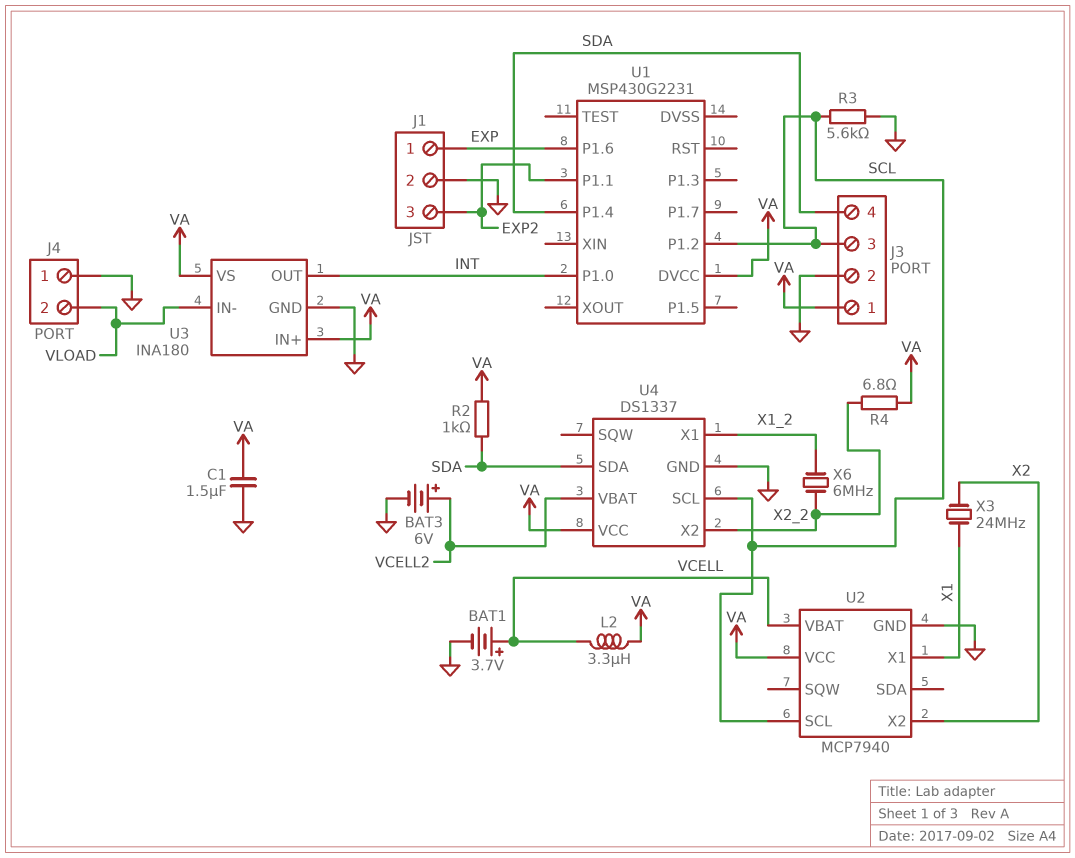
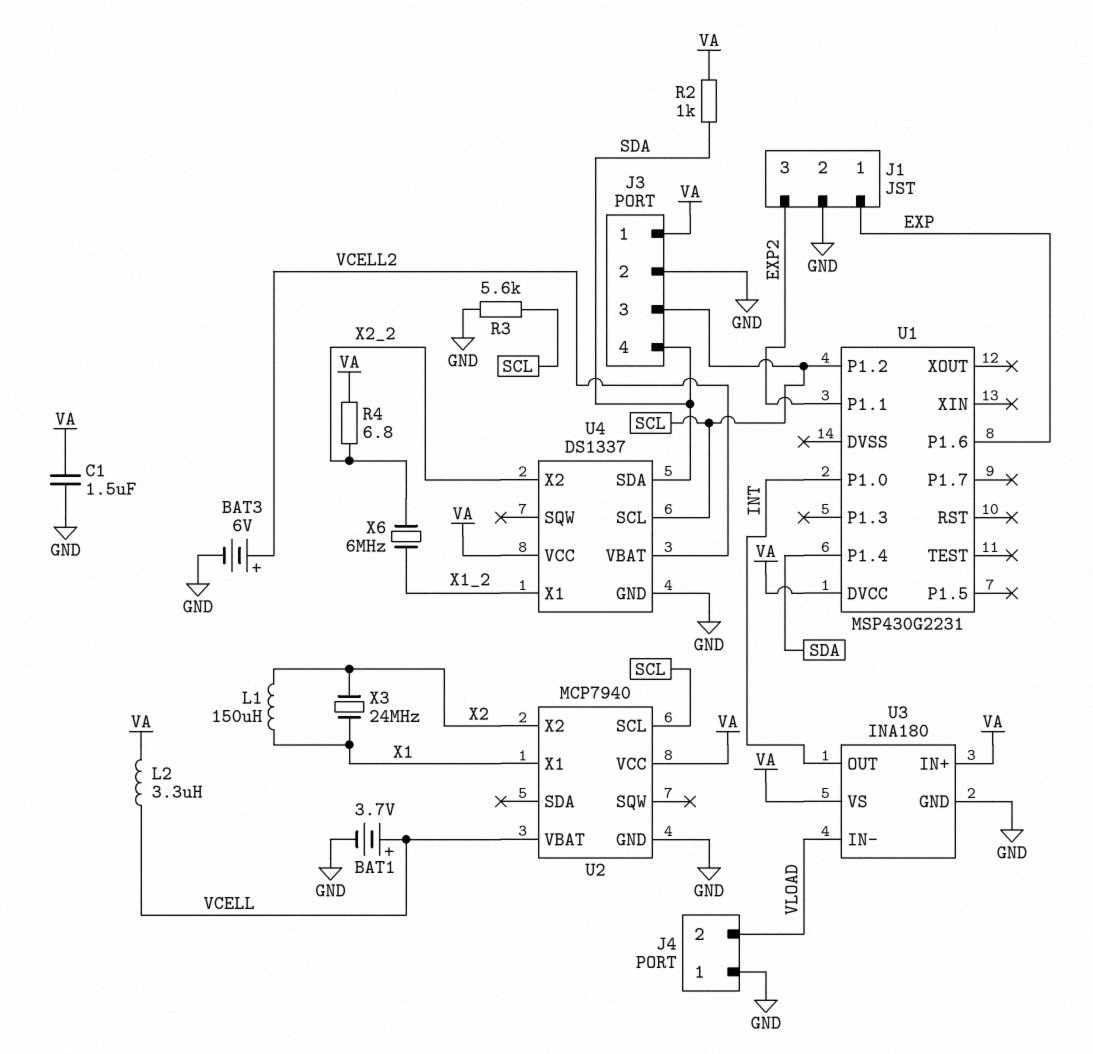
L1: none -> 150uH (X1, X2)

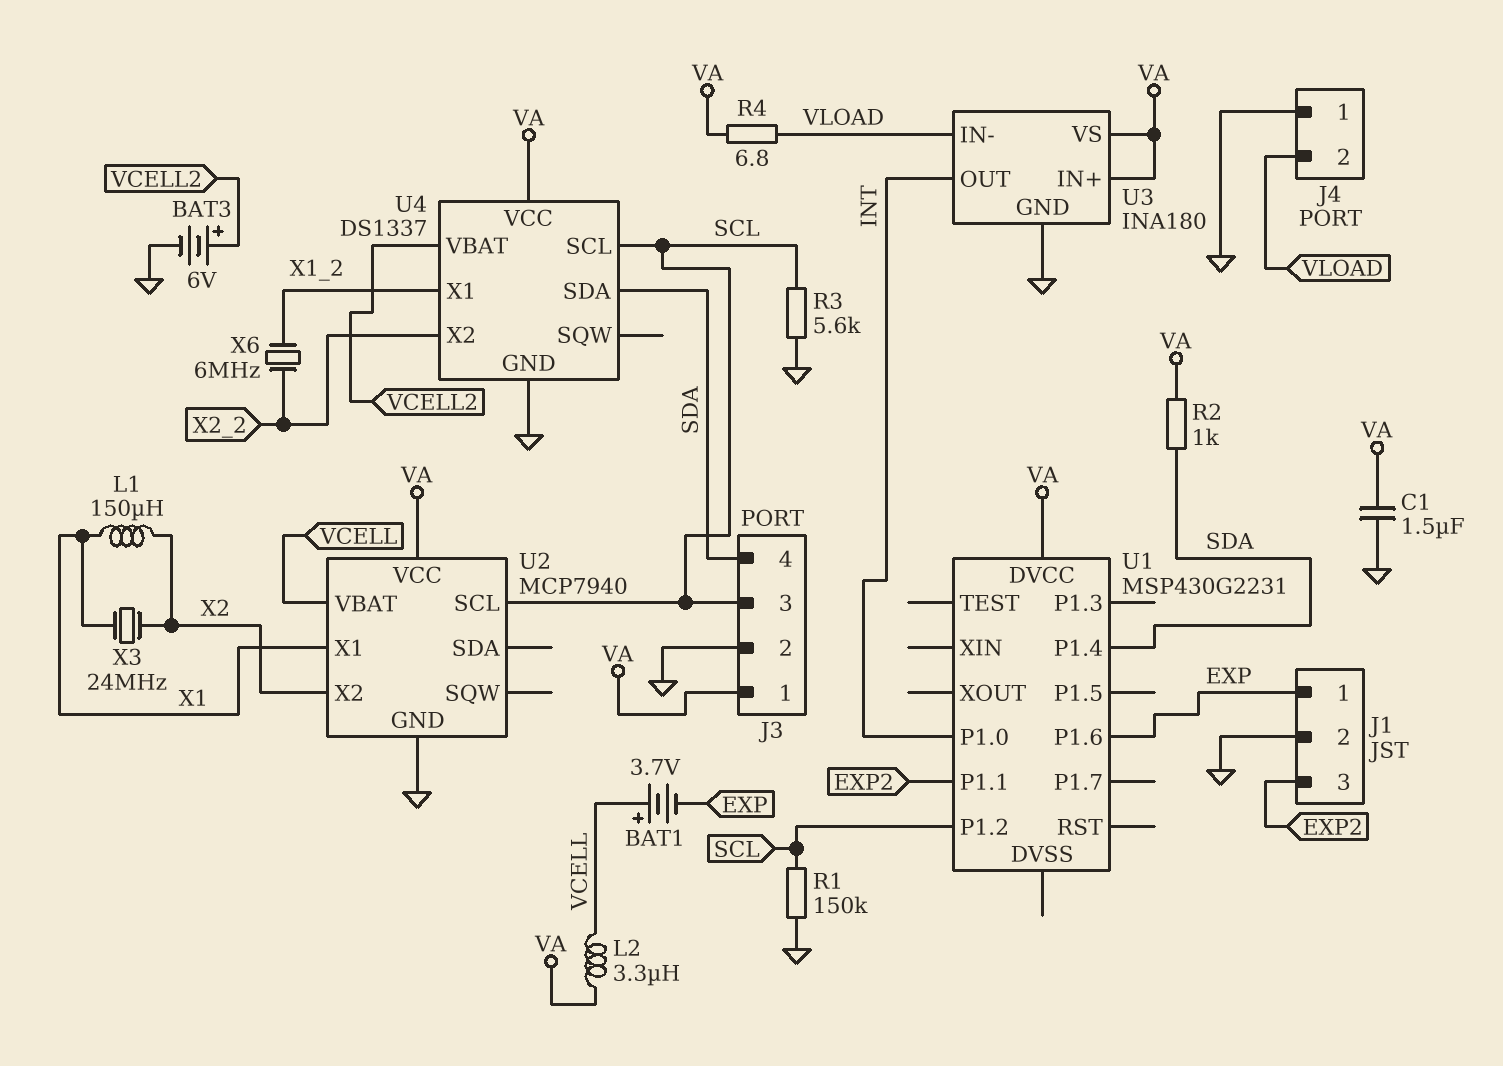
BAT1: 3.7V (plus VCELL, minus GND) -> 3.7V (plus VCELL, minus EXP)
R1: none -> 150k (GND, SCL)
R4: 6.8 (VA, X2_2) -> 6.8 (VA, VLOAD)

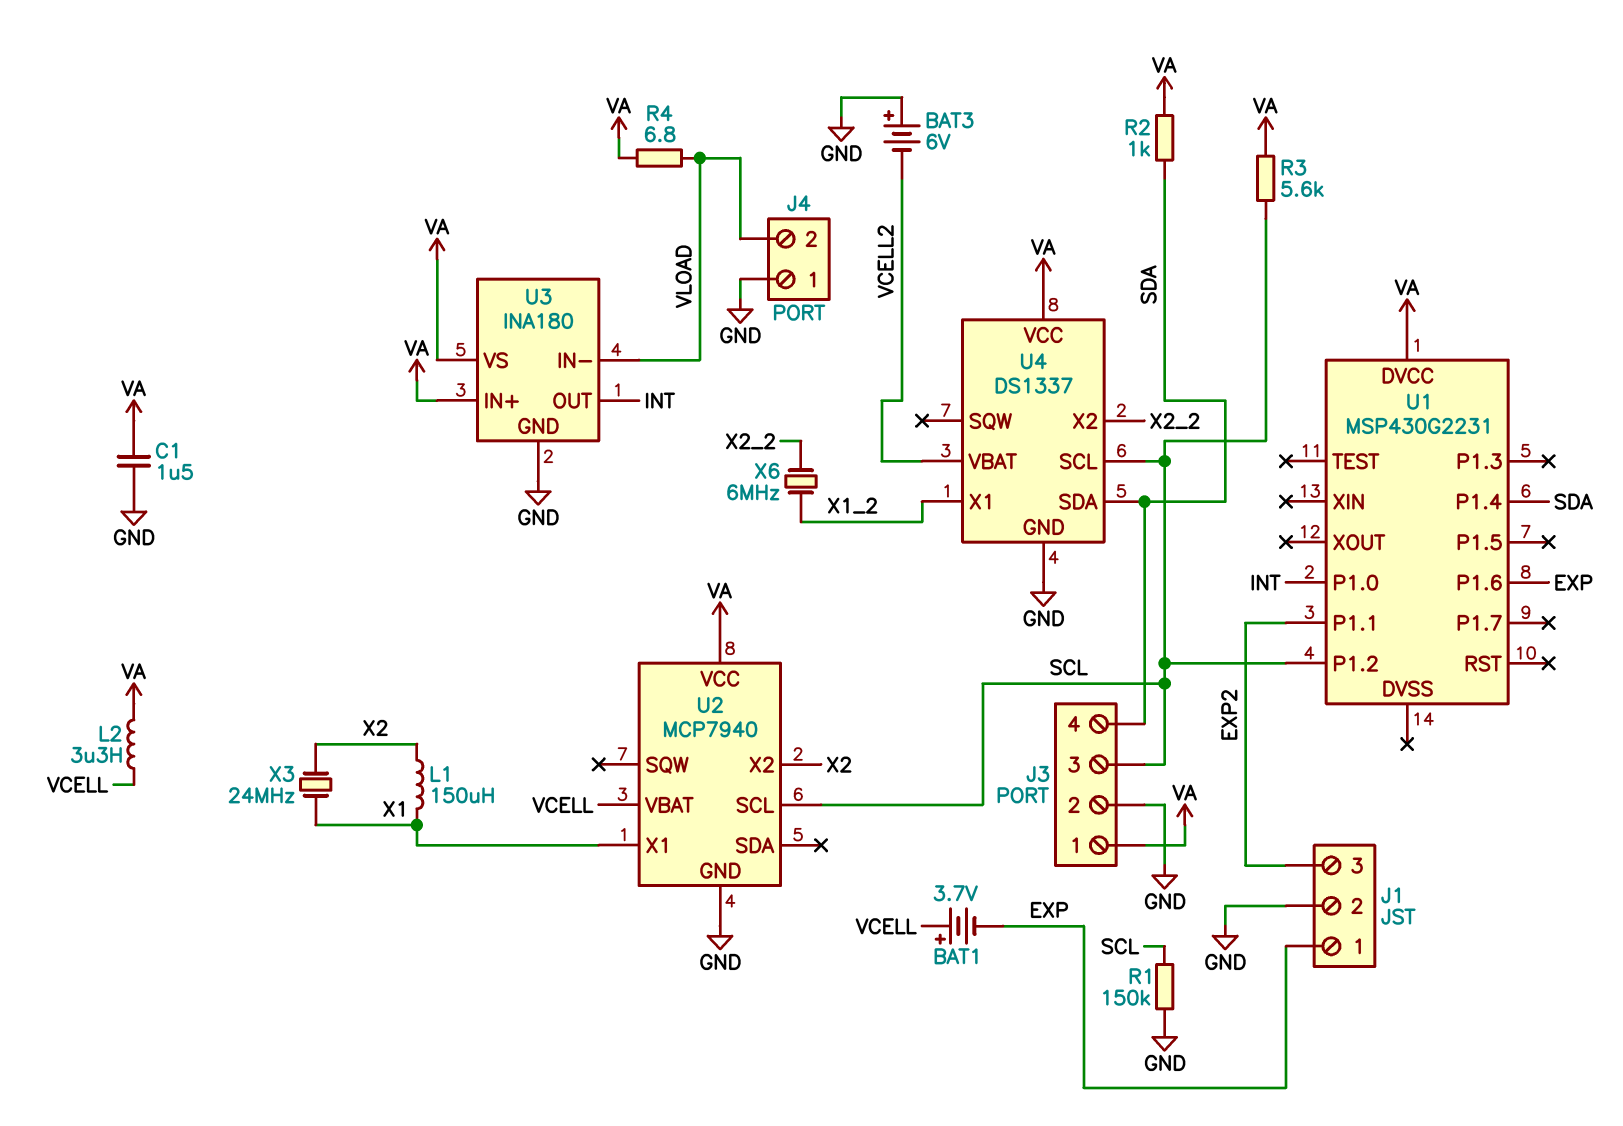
BAT3: 6V (plus VCELL2, minus GND) -> 6V (plus GND, minus VCELL2)
R3: 5.6k (GND, SCL) -> 5.6k (SCL, VA)

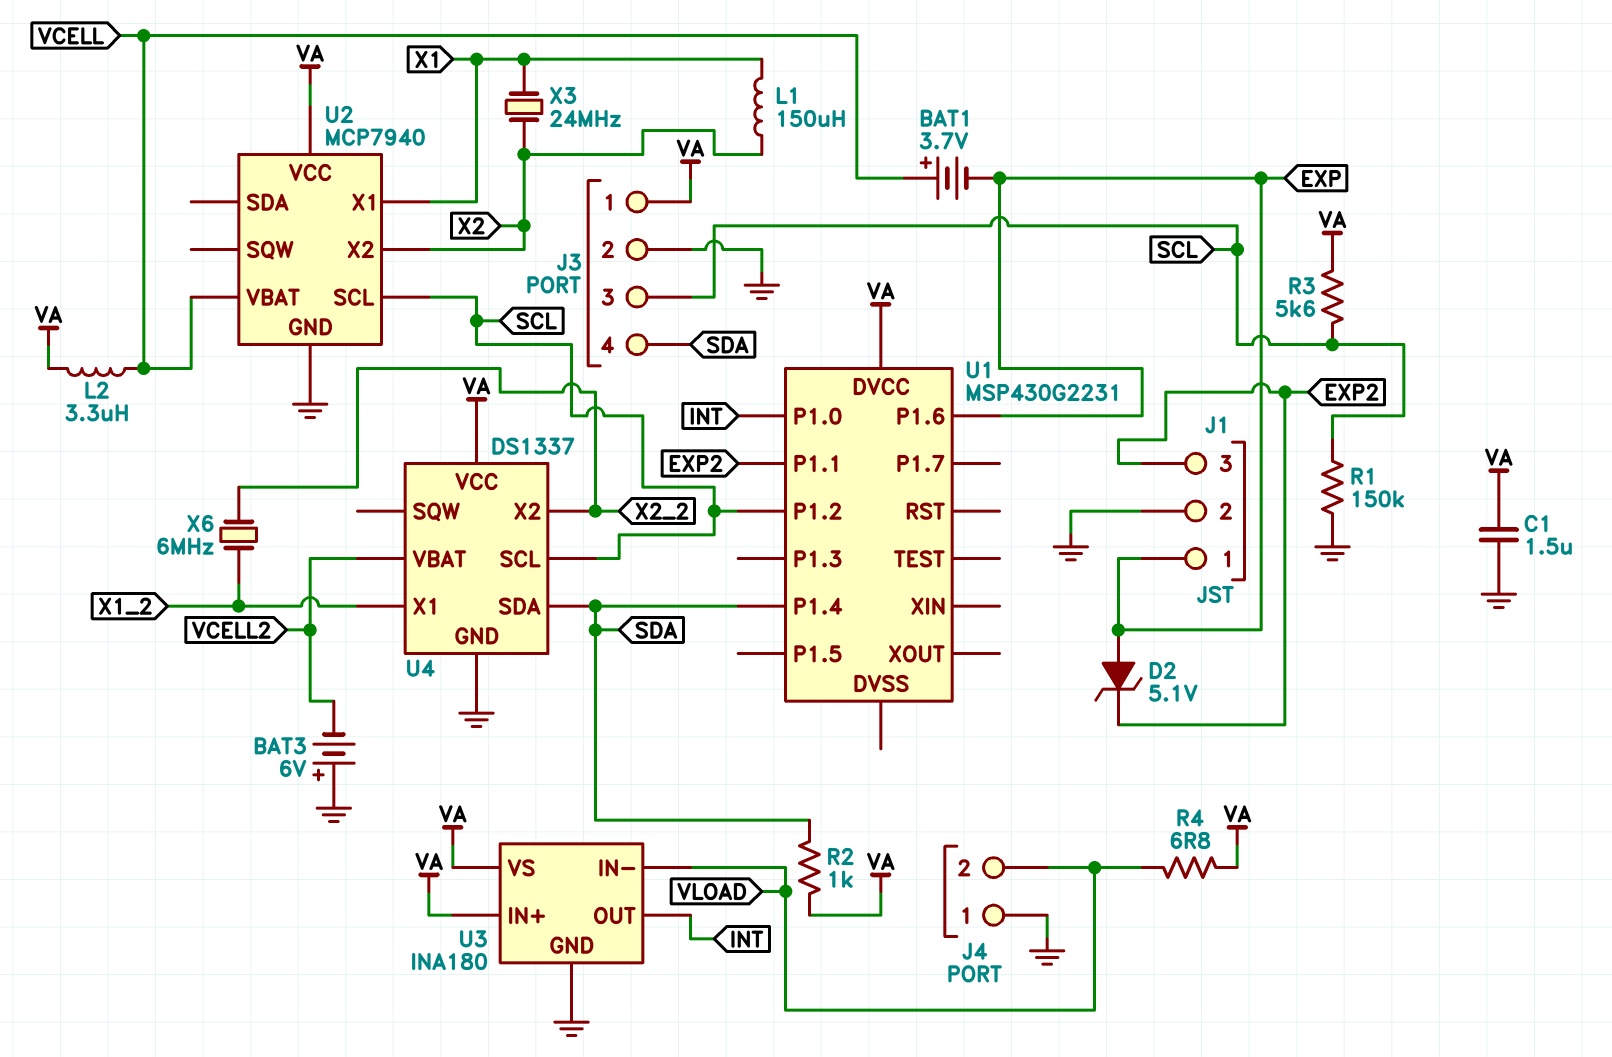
D2: none -> zener 5.1V (A EXP, K EXP2)

